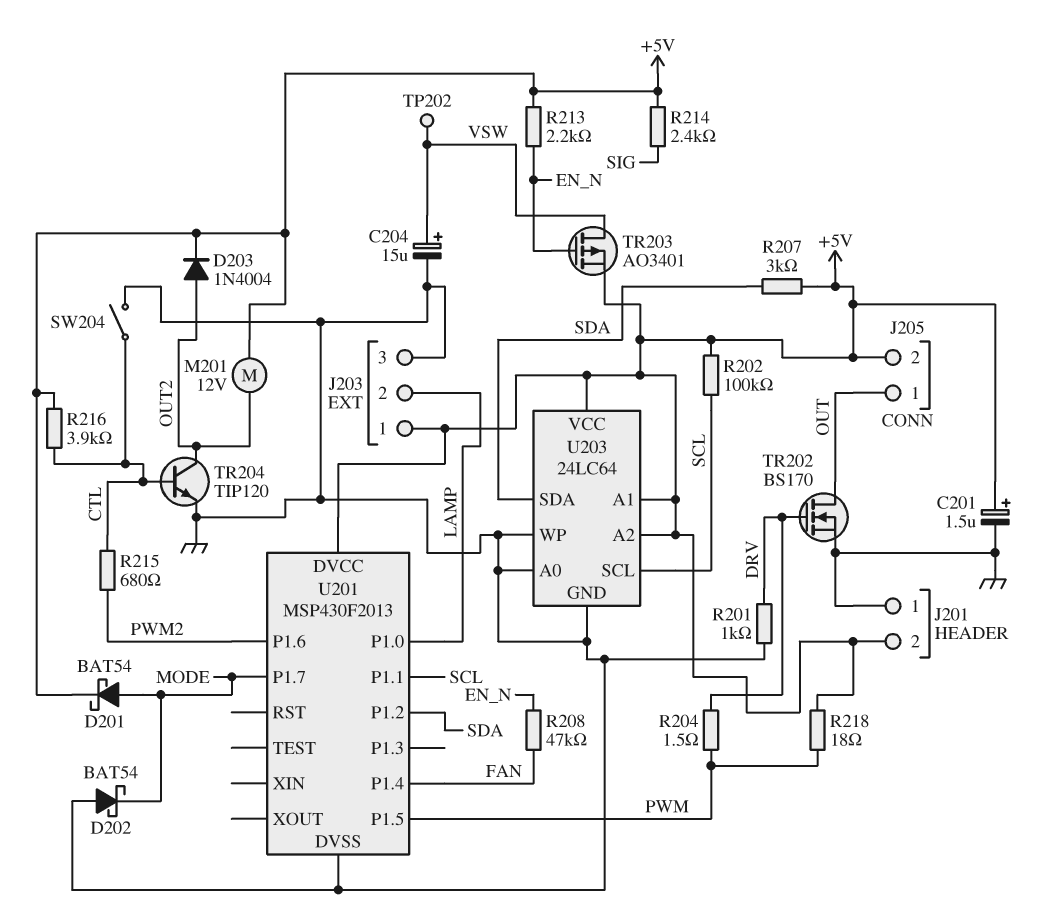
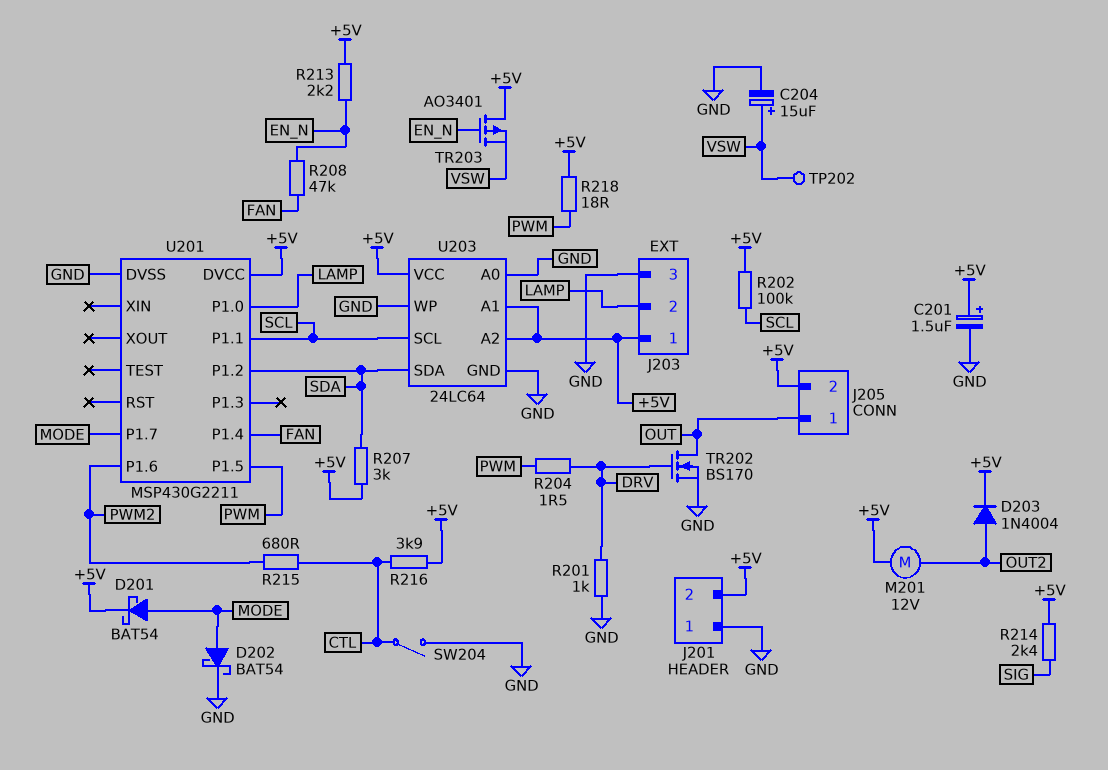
D202: schottky BAT54 (A GND, K MODE) -> schottky BAT54 (A MODE, K GND)
TR203: PMOS AO3401 (G EN_N, D VSW, S +5V) -> PMOS AO3401 (G EN_N, D +5V, S VSW)
TR204: NPN TIP120 (B CTL, C OUT2, E GND) -> none
U201: MSP430F2013 -> MSP430G2211

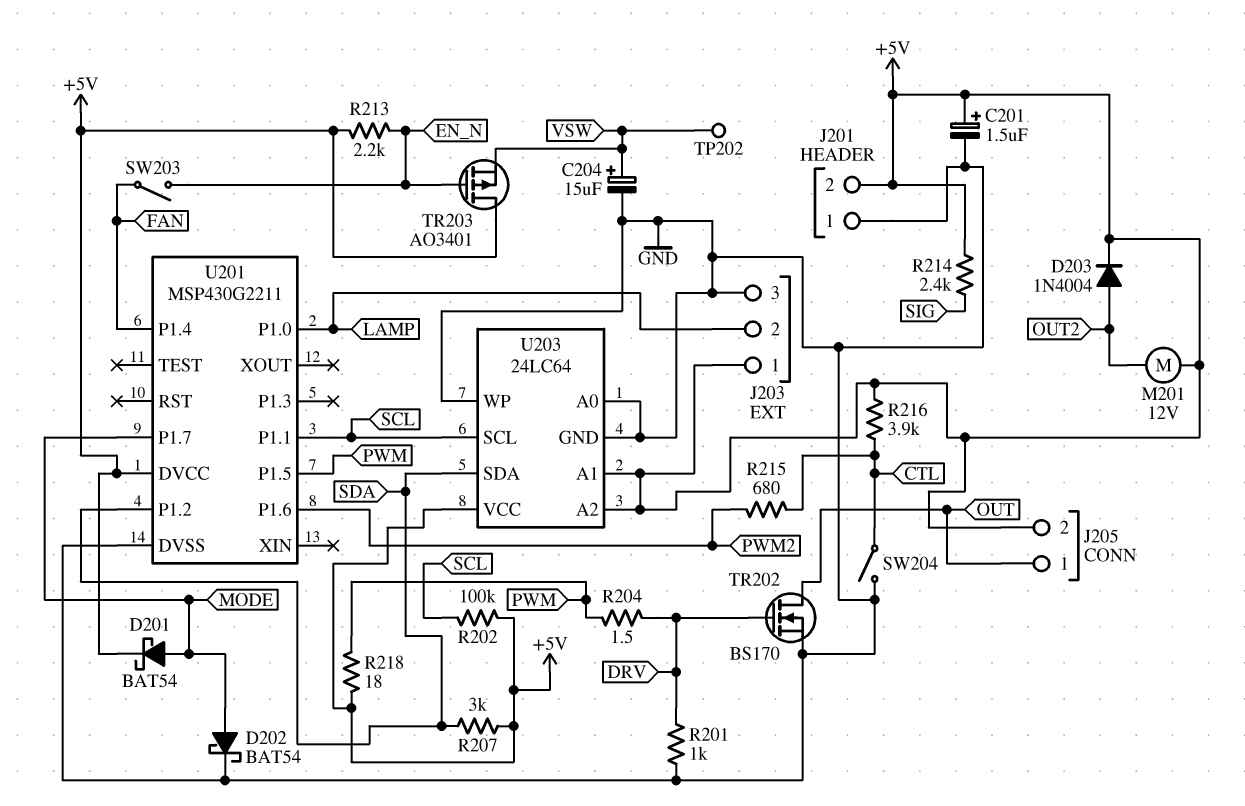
R208: 47k (EN_N, FAN) -> none
SW203: none -> switch (EN_N, FAN)

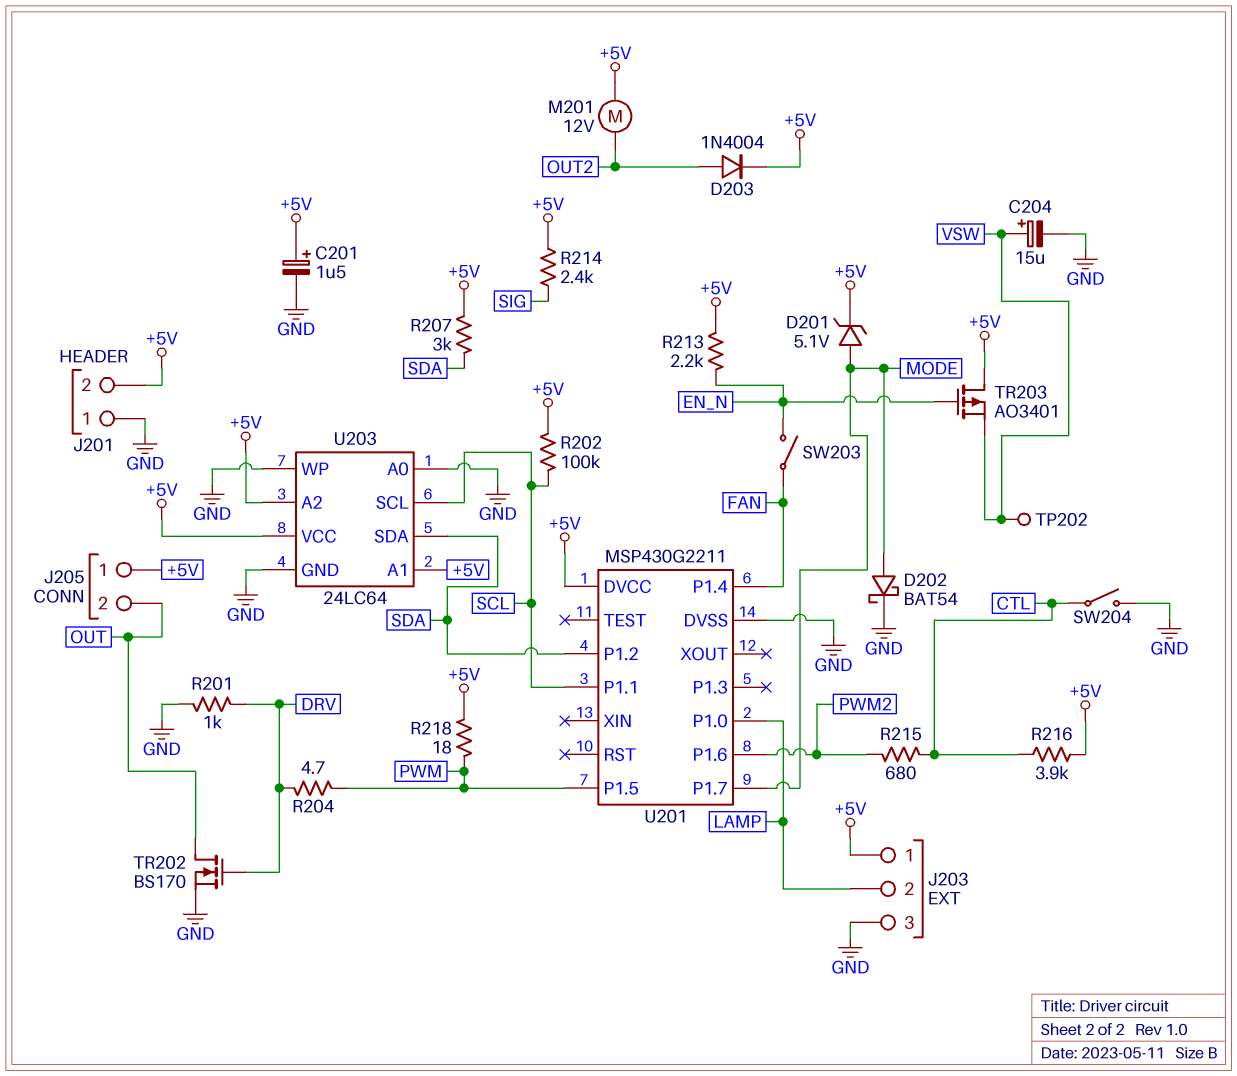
D201: schottky BAT54 (A MODE, K +5V) -> zener 5.1V (A MODE, K +5V)
J205 pin 1: OUT -> +5V
J205 pin 2: +5V -> OUT
R204: 1.5 (DRV, PWM) -> 4.7 (DRV, PWM)

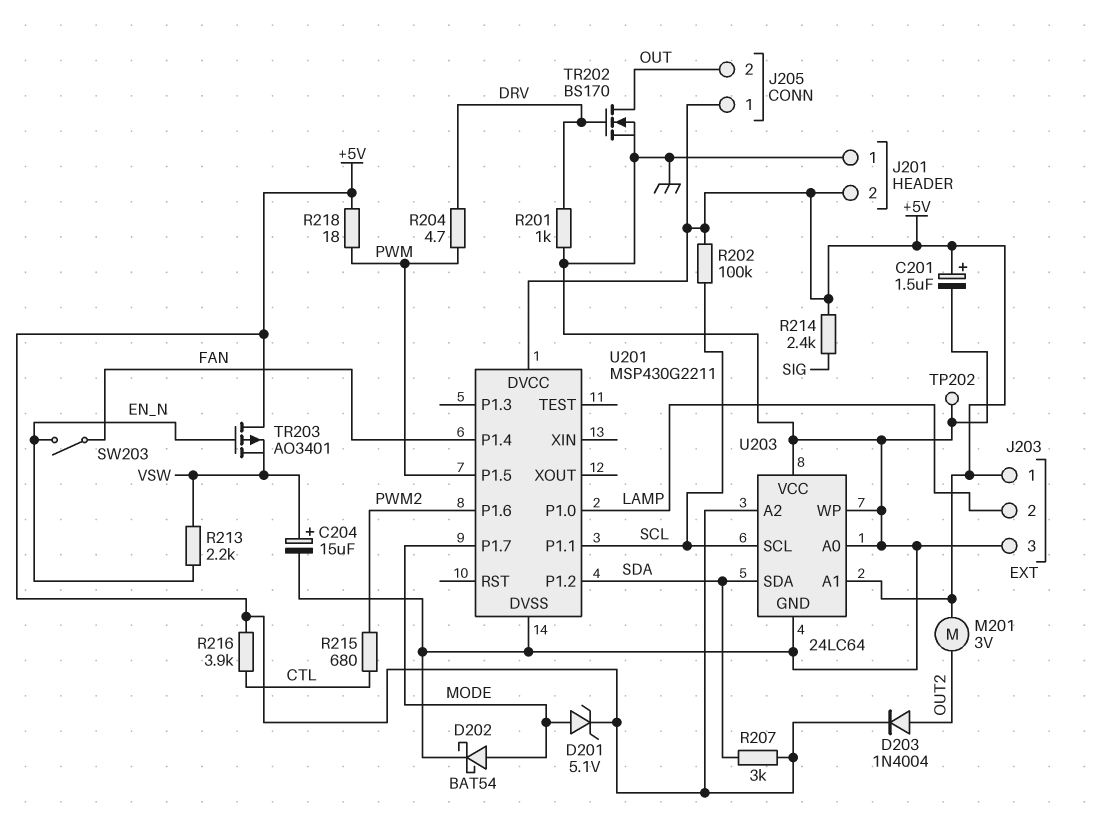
M201: motor 12V (+5V, OUT2) -> motor 3V (+5V, OUT2)
R213: 2.2k (+5V, EN_N) -> 2.2k (EN_N, VSW)
SW204: switch (CTL, GND) -> none
TP202: test point (VSW) -> test point (GND)
U203 pin VCC: +5V -> GND

